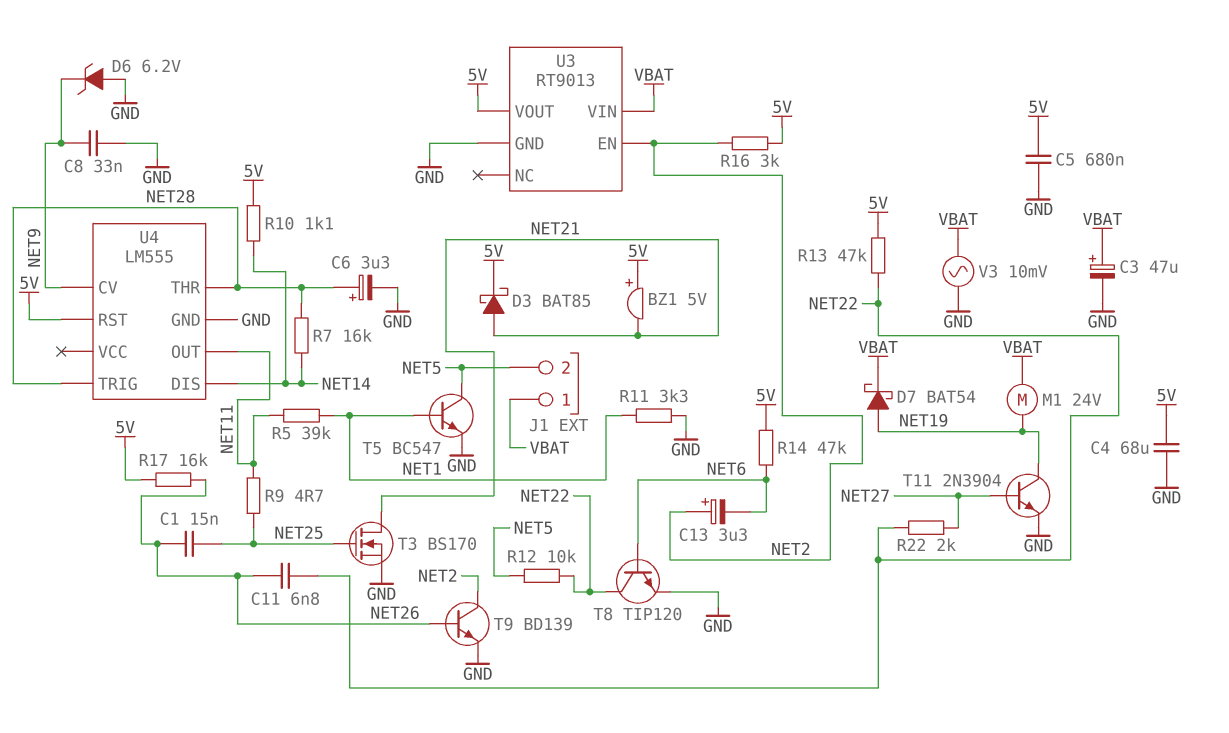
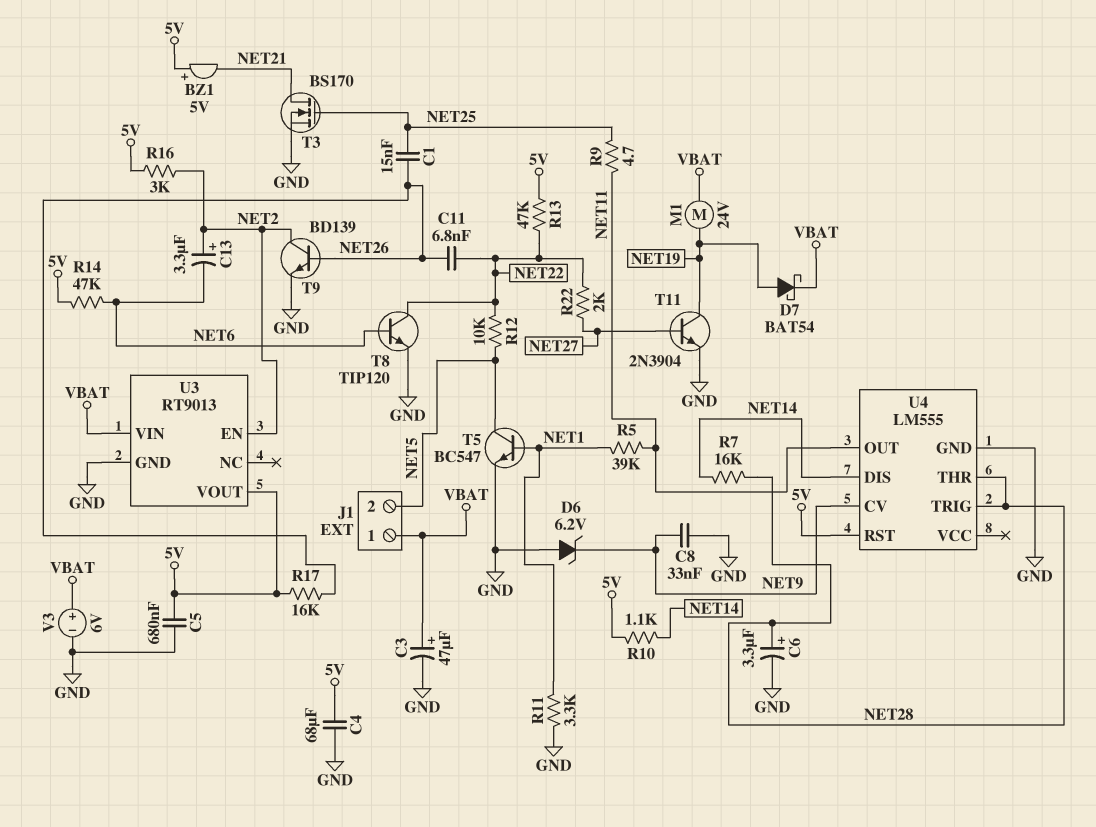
D3: schottky BAT85 (A NET21, K 5V) -> none
V3: AC 10mV (GND, VBAT) -> 6V (plus VBAT, minus GND)

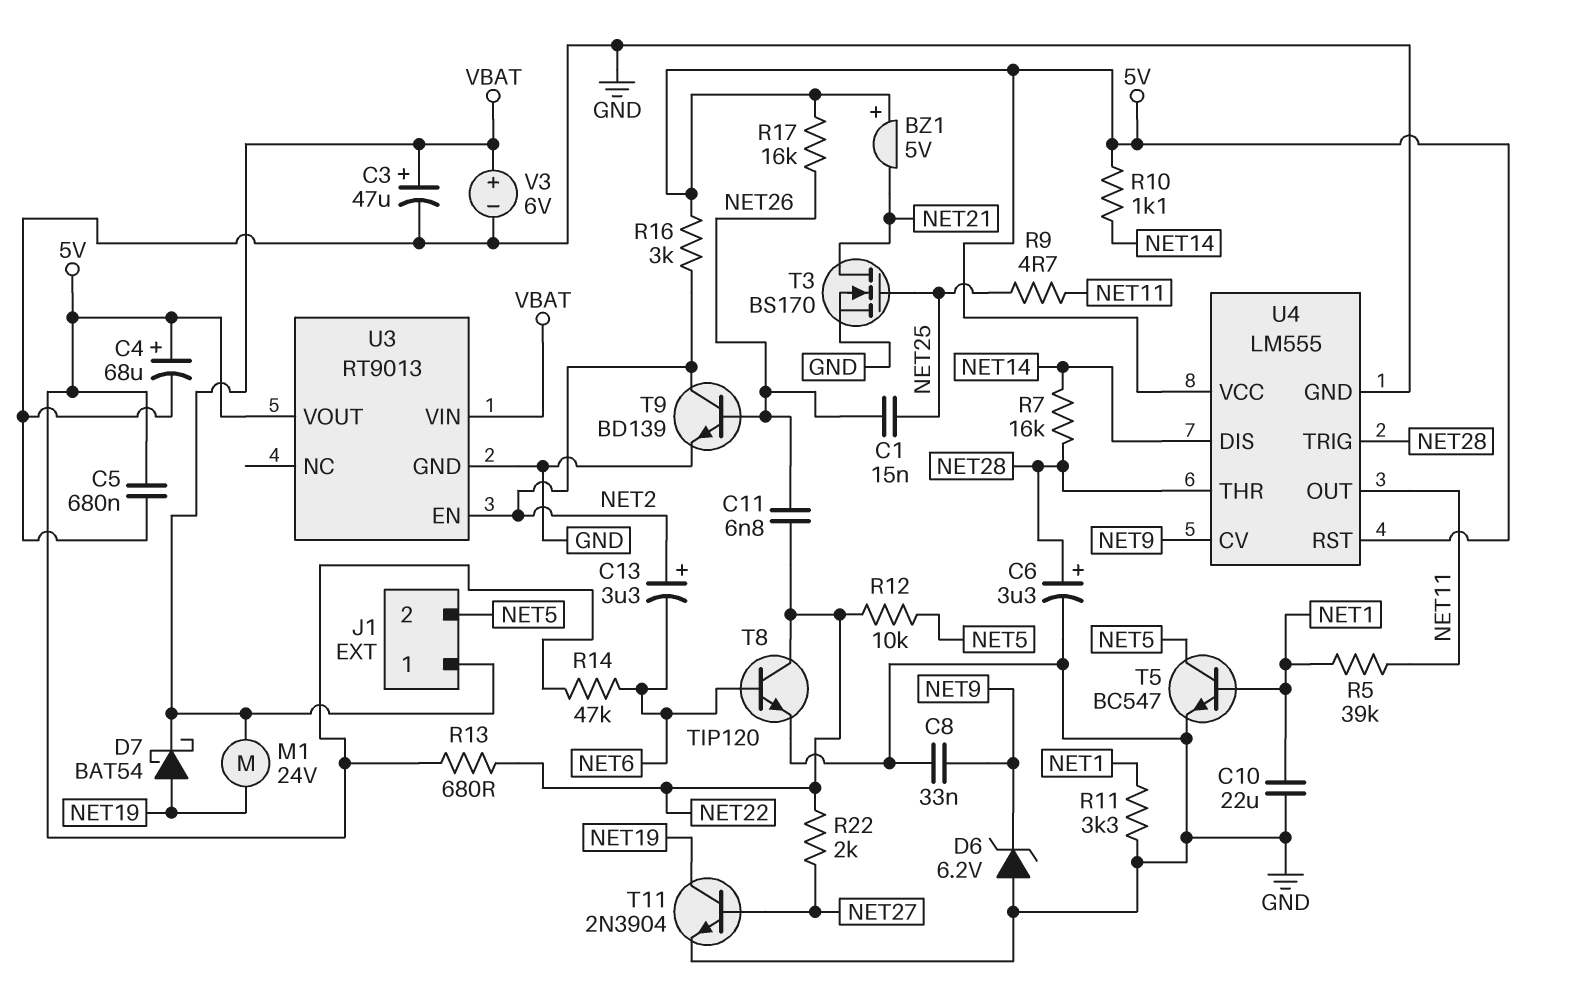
C4: 68uF (5V, GND) -> 68uF (plus 5V, minus GND)
C10: none -> 22uF (GND, NET1)
R13: 47k (5V, NET22) -> 680 (5V, NET22)
U4 pin VCC: none -> 5V

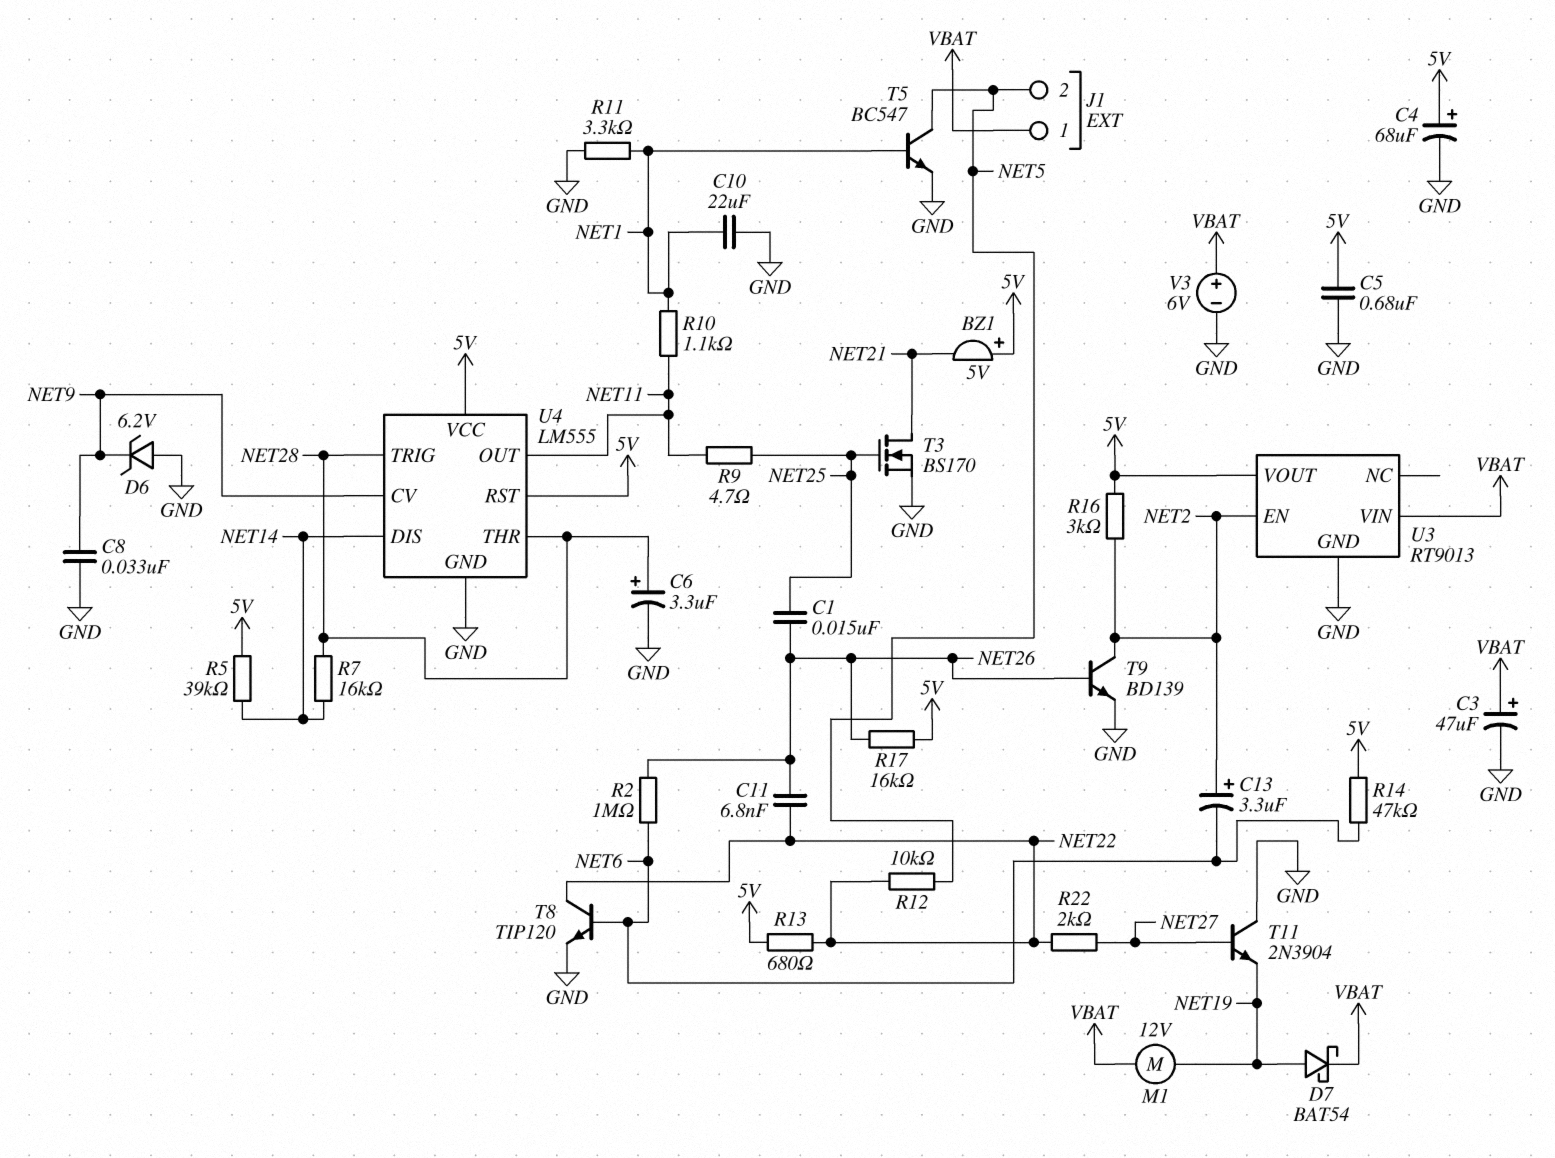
M1: motor 24V (NET19, VBAT) -> motor 12V (NET19, VBAT)
R2: none -> 1M (NET6, NET26)
R5: 39k (NET1, NET11) -> 39k (5V, NET14)
R10: 1.1k (5V, NET14) -> 1.1k (NET1, NET11)
T11: NPN 2N3904 (B NET27, C NET19, E GND) -> NPN 2N3904 (B NET27, C GND, E NET19)

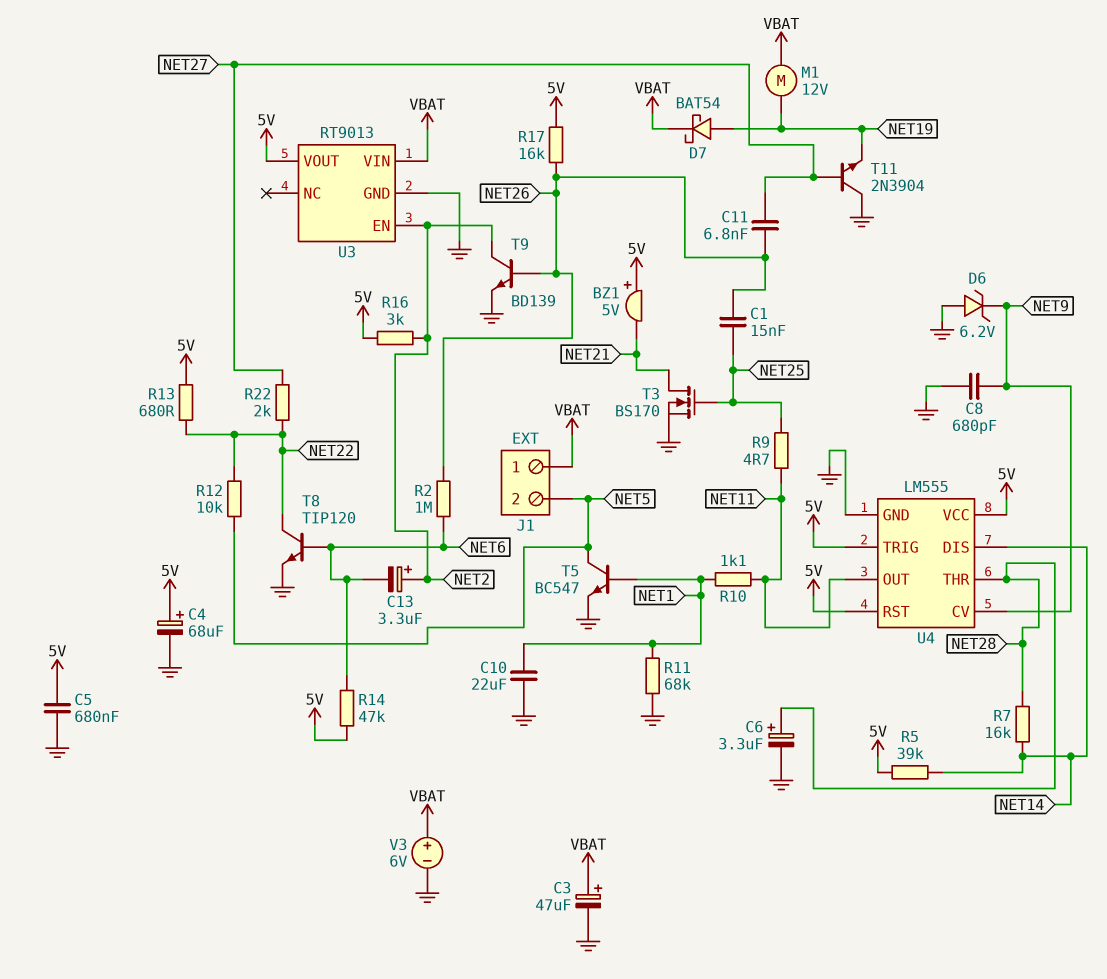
C8: 33nF (GND, NET9) -> 680pF (GND, NET9)
C11: 6.8nF (NET22, NET26) -> 6.8nF (NET26, NET27)
R11: 3.3k (GND, NET1) -> 68k (GND, NET1)
U4 pin TRIG: NET28 -> 5V

